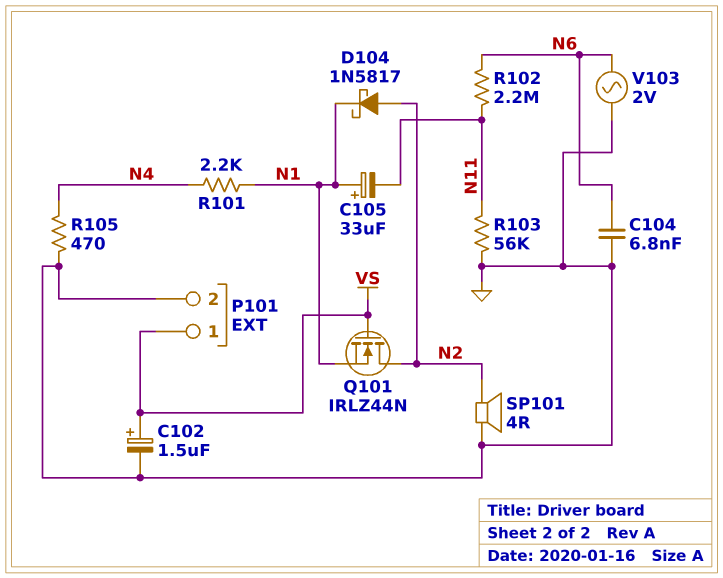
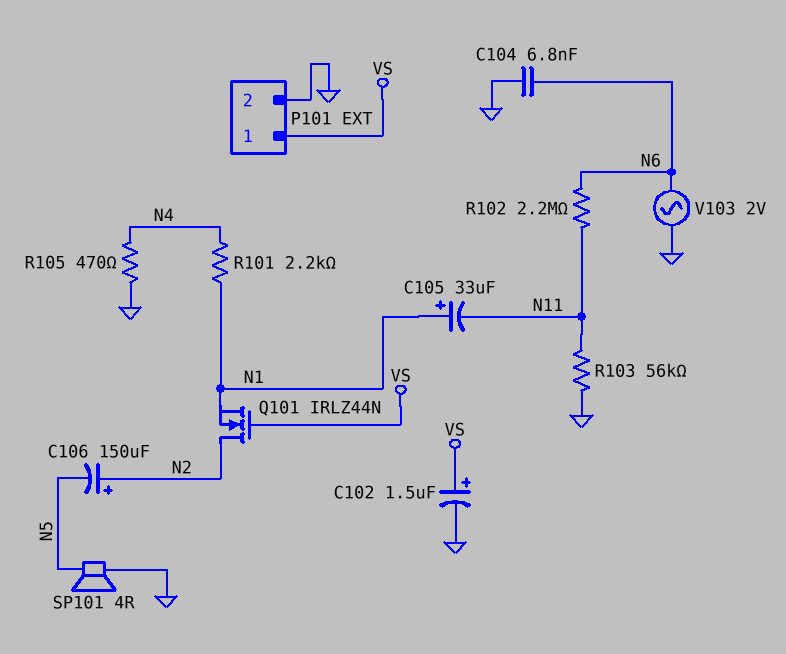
C106: none -> 150uF (plus N2, minus N5)
D104: schottky 1N5817 (A N2, K N1) -> none
SP101: speaker 4R (GND, N2) -> speaker 4R (GND, N5)

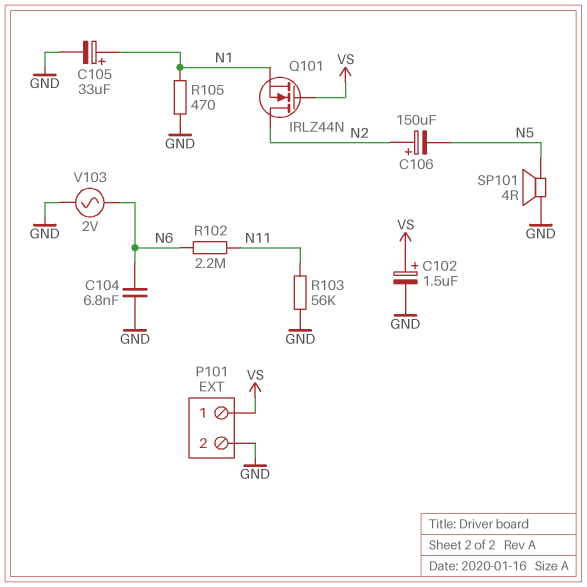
C105: 33uF (plus N1, minus N11) -> 33uF (plus N1, minus GND)
R101: 2.2k (N1, N4) -> none
R105: 470 (GND, N4) -> 470 (GND, N1)

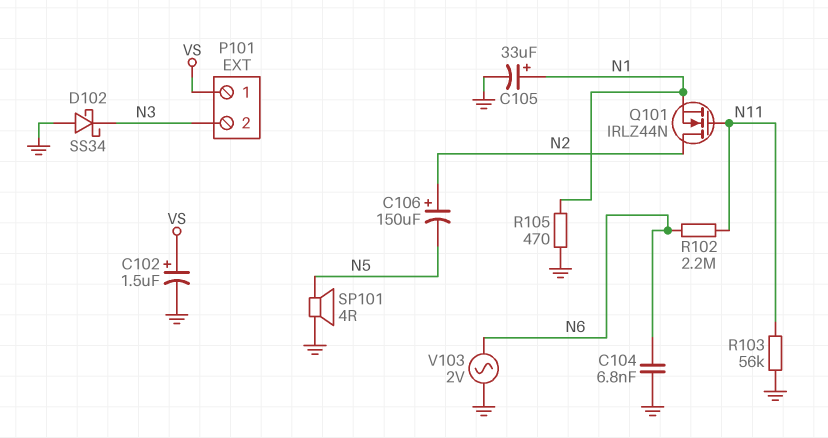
D102: none -> schottky SS34 (A GND, K N3)
P101 pin 2: GND -> N3
Q101: NMOS IRLZ44N (G VS, D N2, S N1) -> NMOS IRLZ44N (G N11, D N2, S N1)

